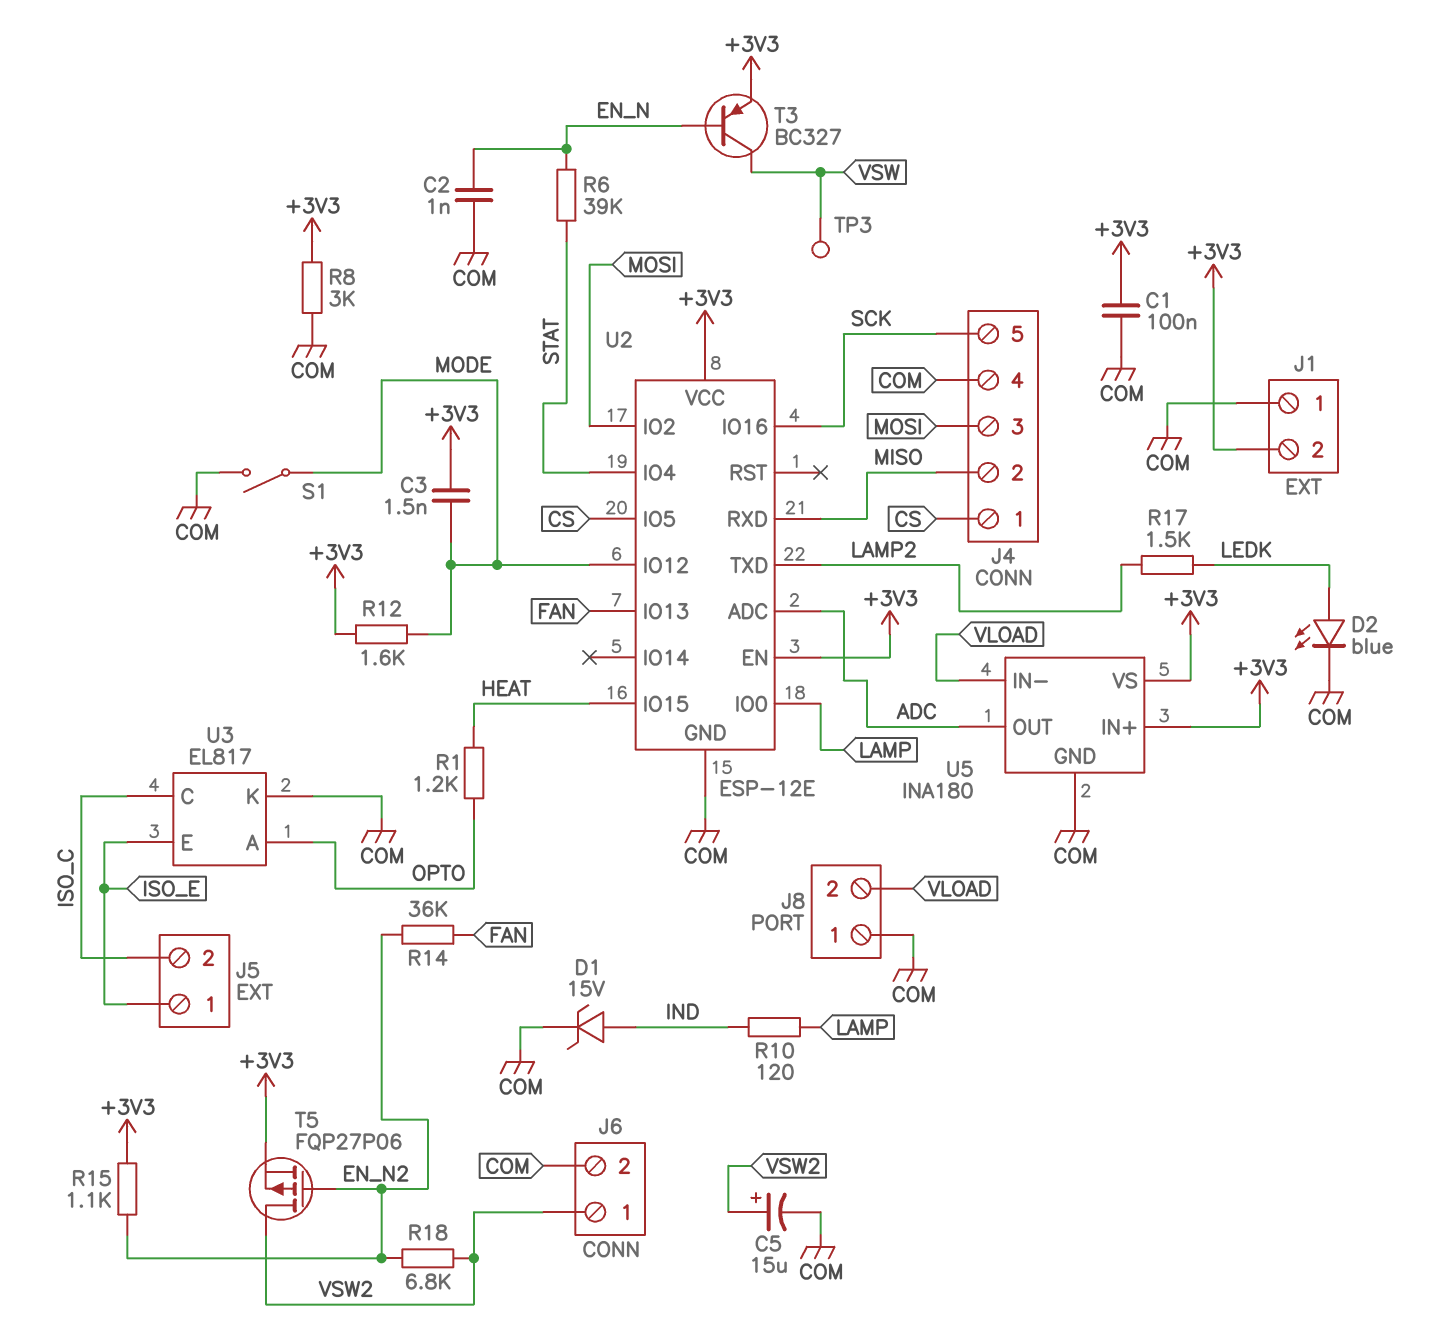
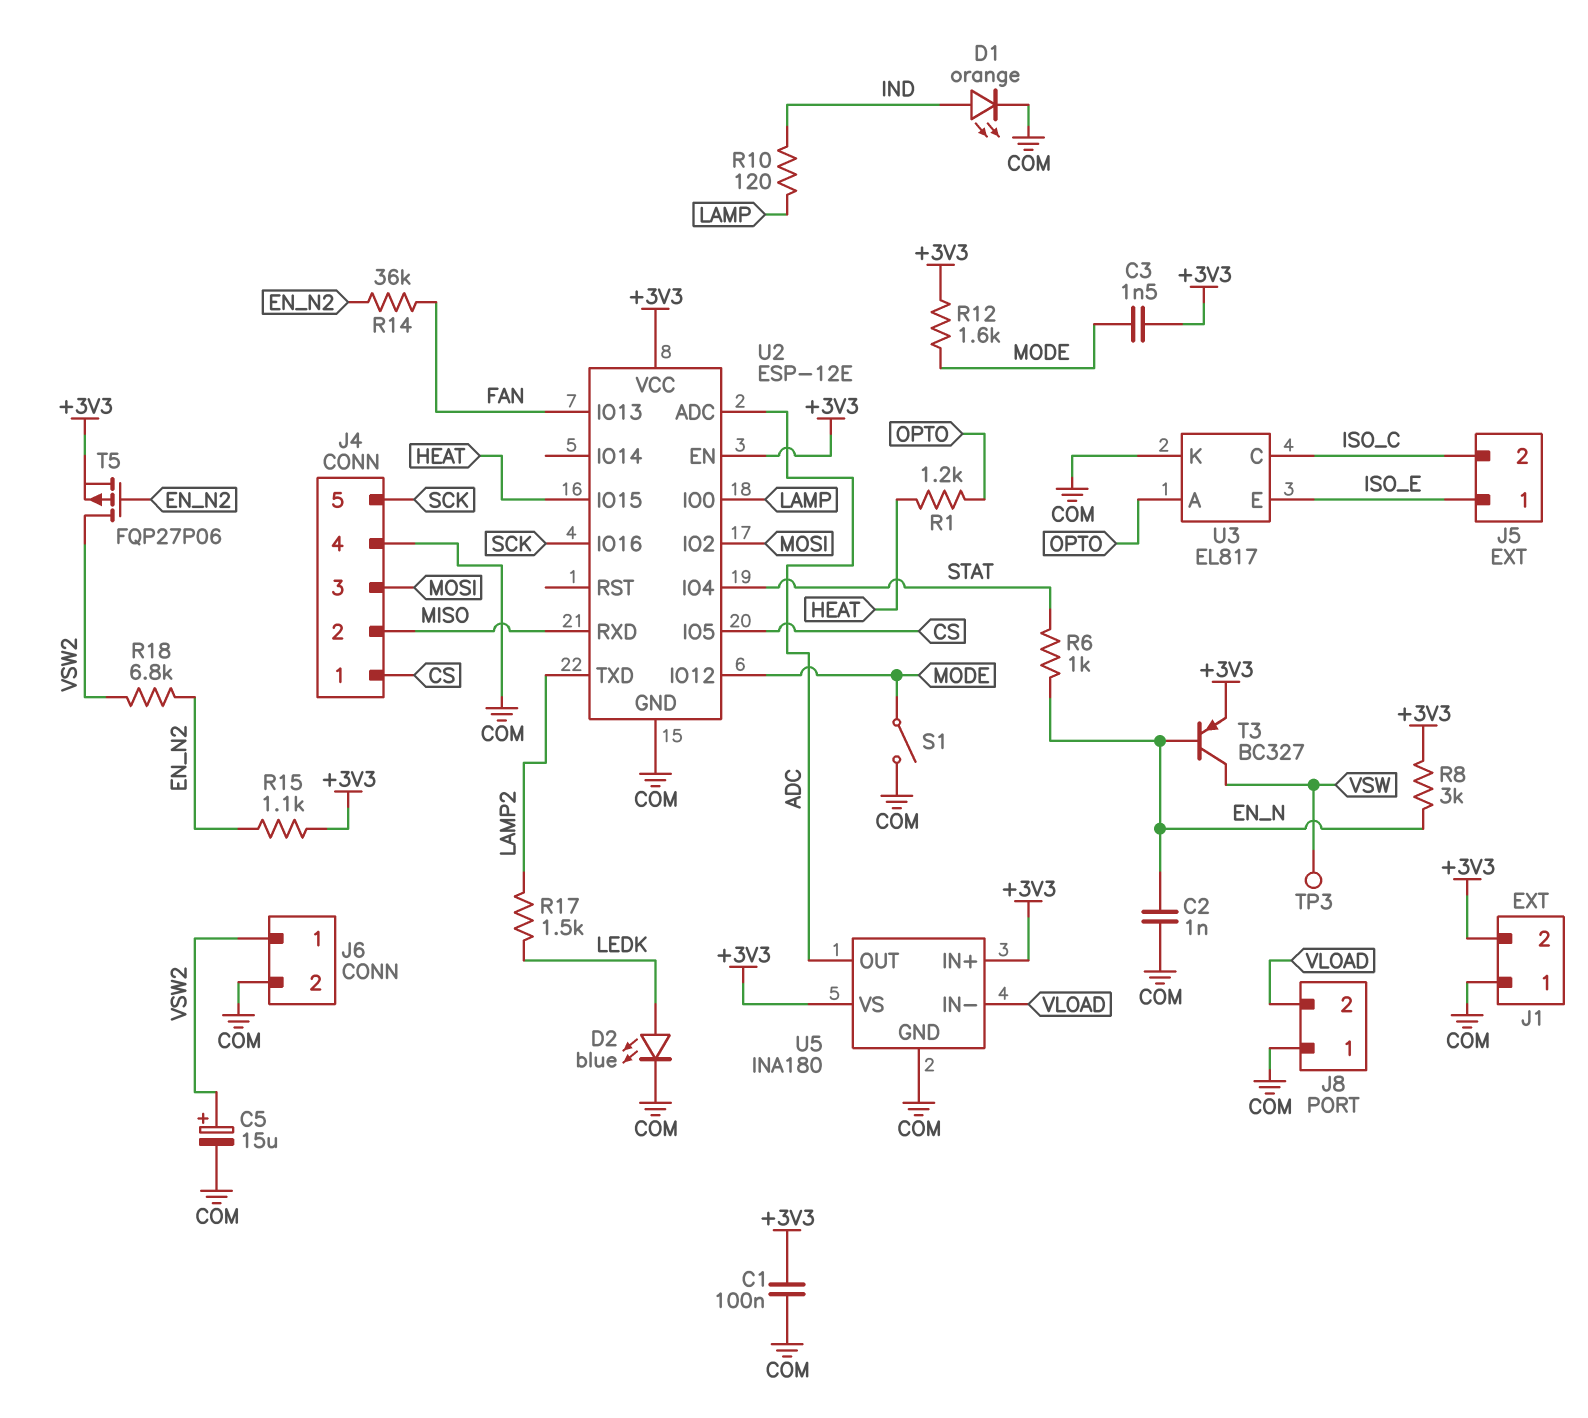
D1: zener 15V (A IND, K COM) -> LED orange (A IND, K COM)
R6: 39k (EN_N, STAT) -> 1k (EN_N, STAT)
R8: 3k (+3V3, COM) -> 3k (+3V3, EN_N)

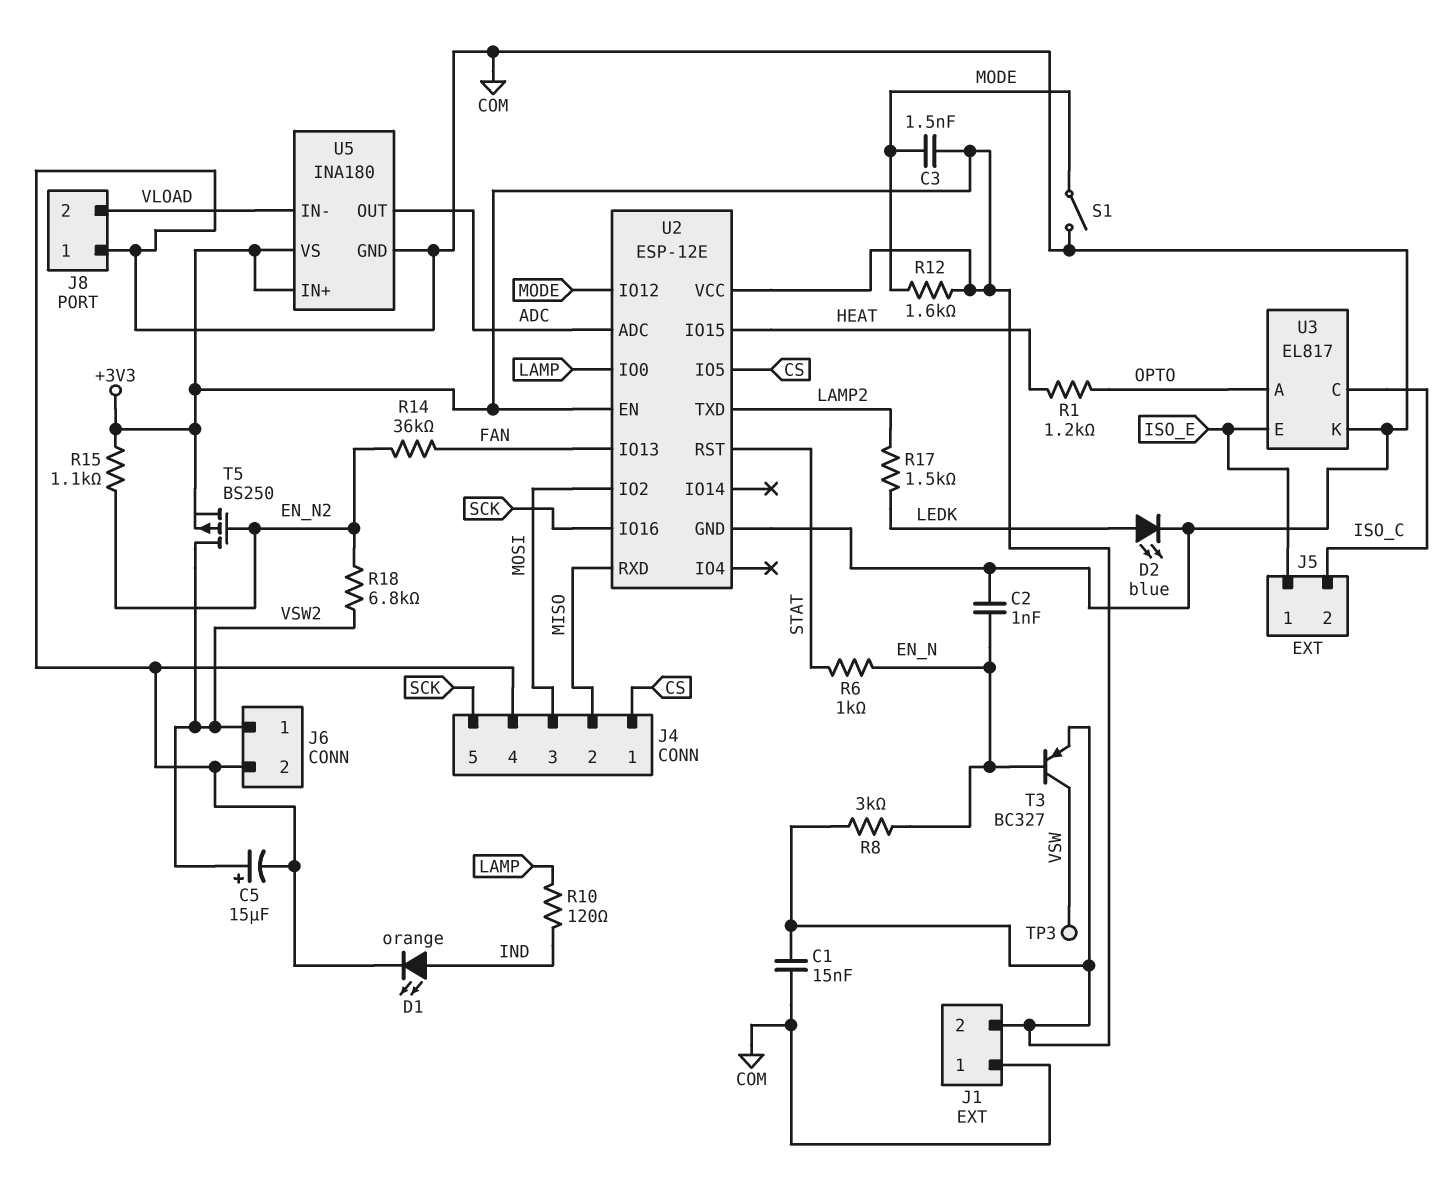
C1: 100nF (+3V3, COM) -> 15nF (+3V3, COM)
T5: PMOS FQP27P06 (G EN_N2, D VSW2, S +3V3) -> PMOS BS250 (G EN_N2, D VSW2, S +3V3)
U2 pin IO4: STAT -> none
U2 pin RST: none -> STAT

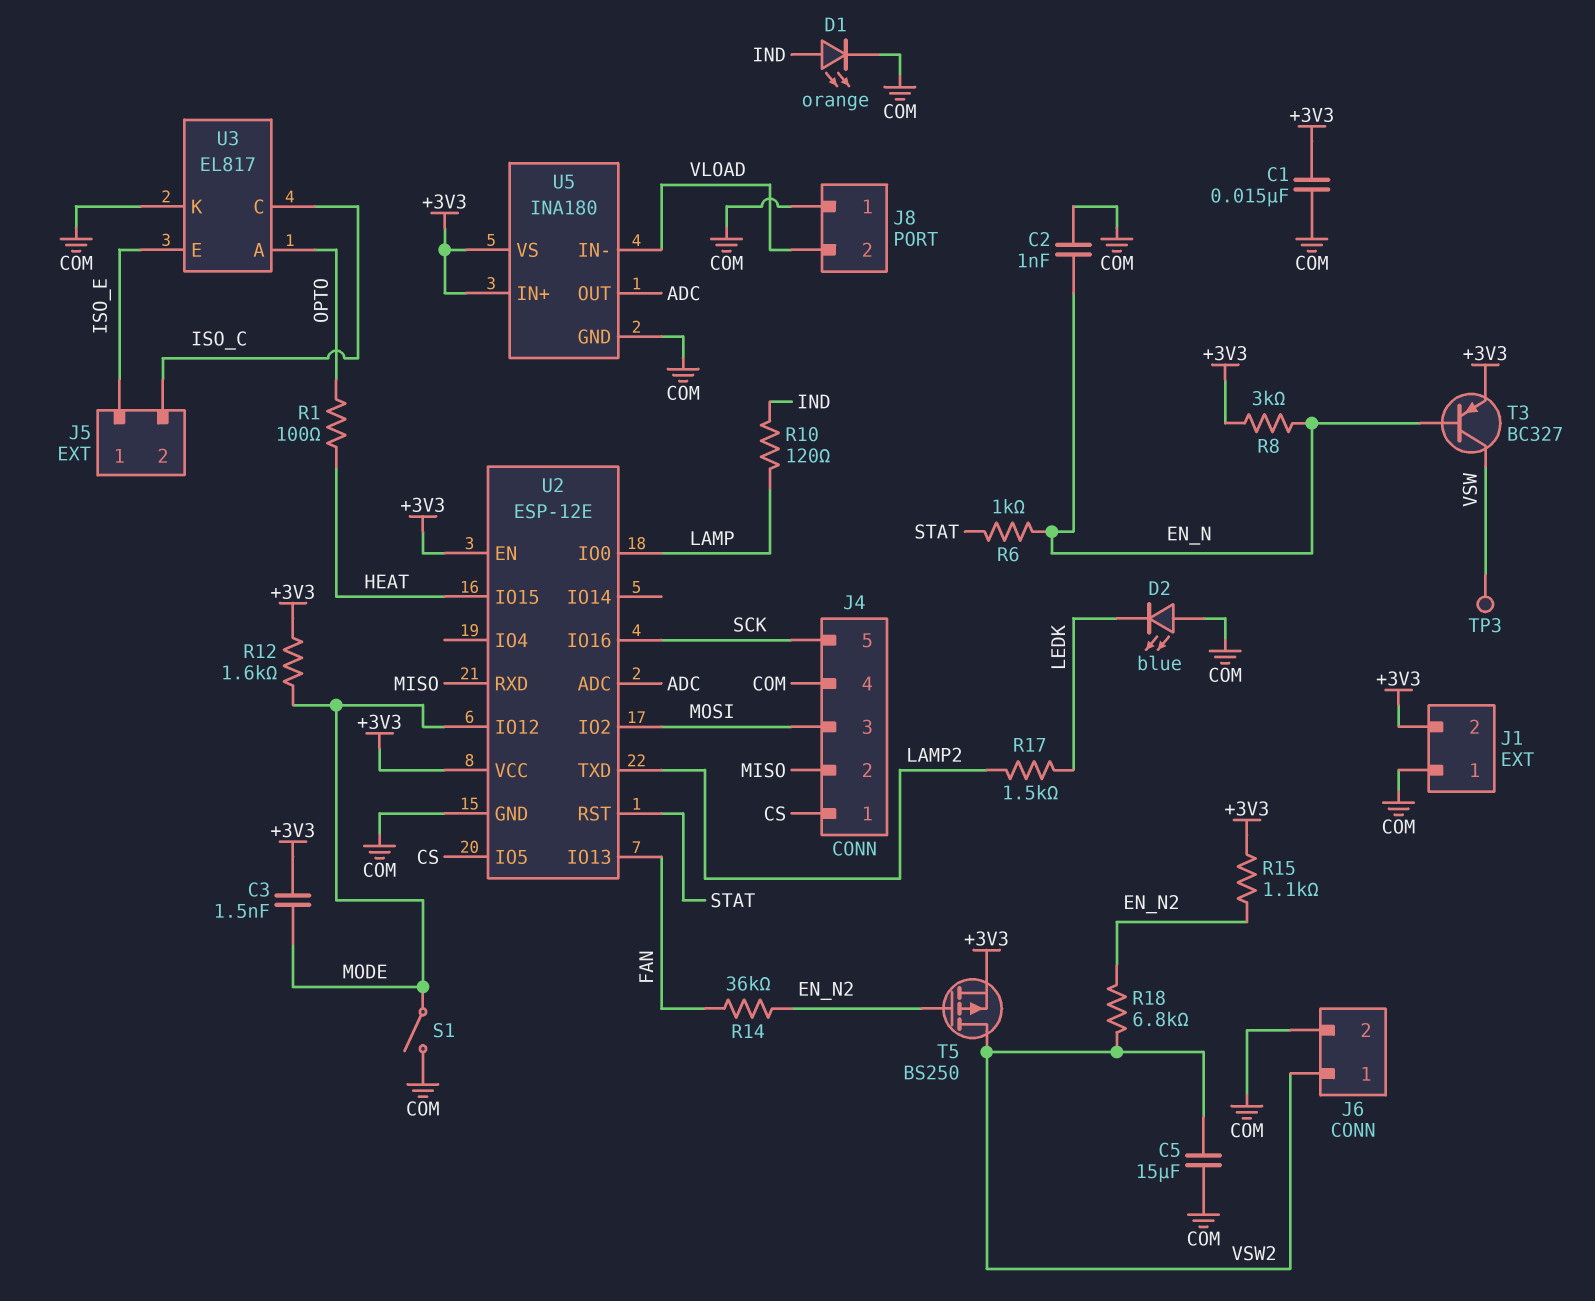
C5: 15uF (plus VSW2, minus COM) -> 15uF (COM, VSW2)
D2: LED blue (A LEDK, K COM) -> LED blue (A COM, K LEDK)
R1: 1.2k (HEAT, OPTO) -> 100 (HEAT, OPTO)

